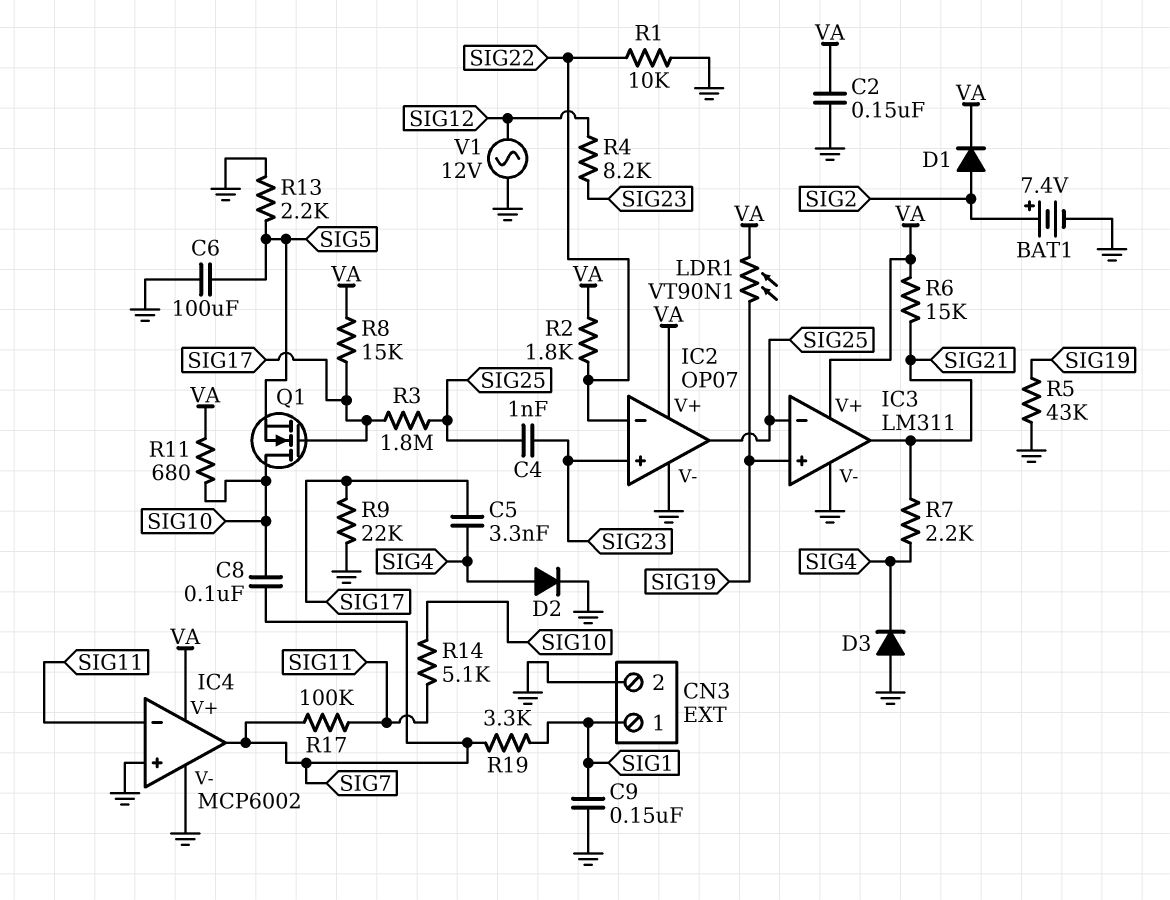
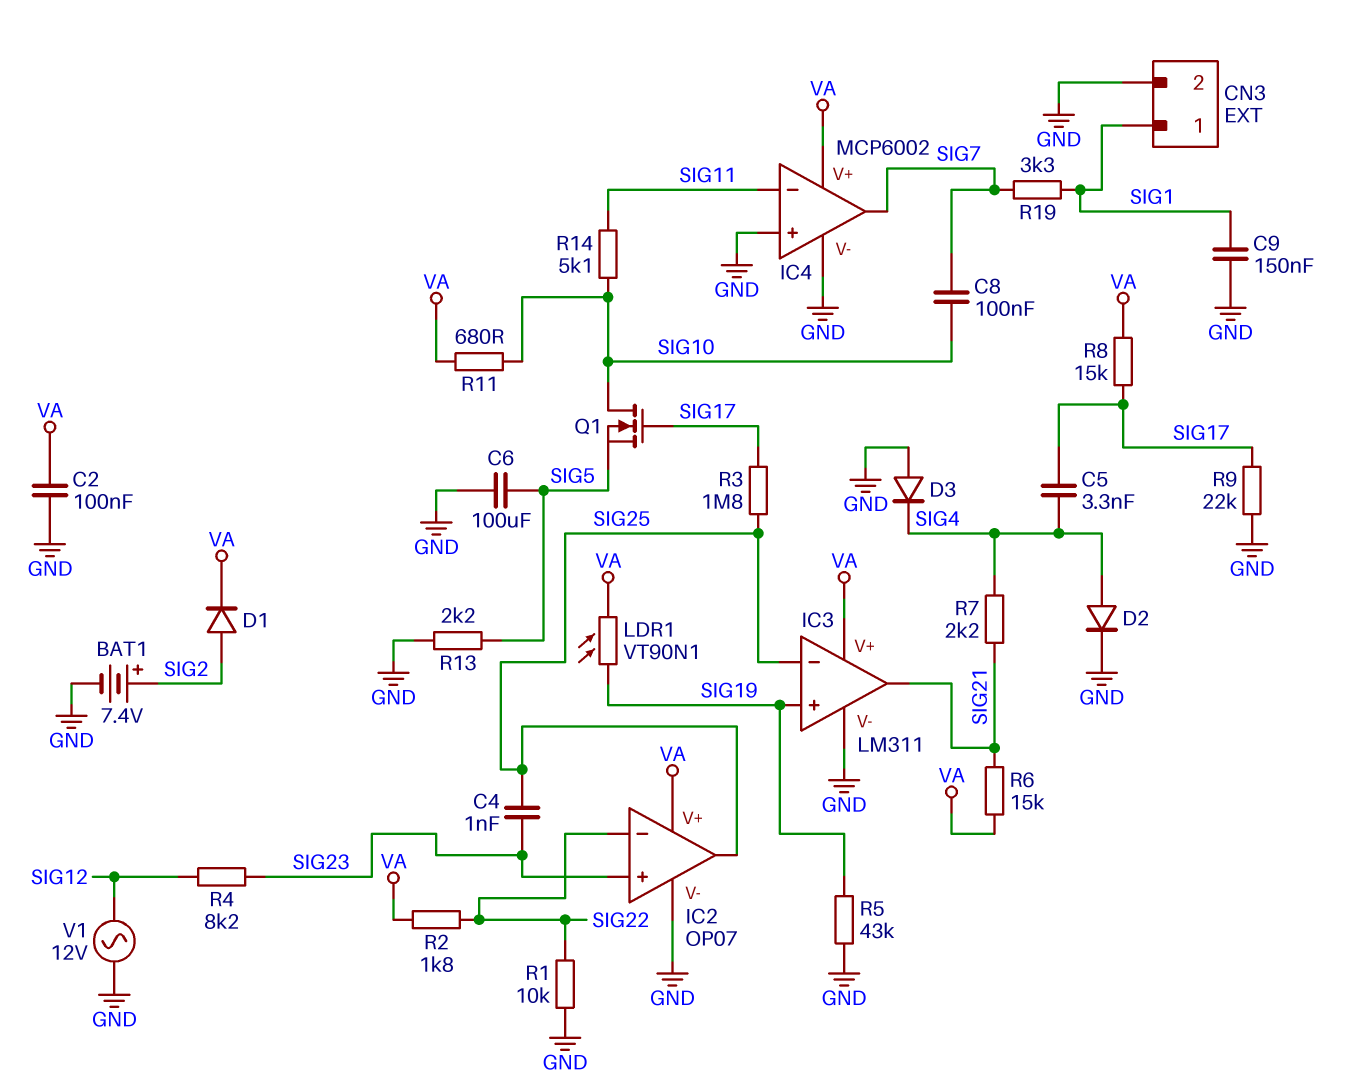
C2: 150nF (GND, VA) -> 100nF (GND, VA)
R17: 100k (SIG7, SIG11) -> none

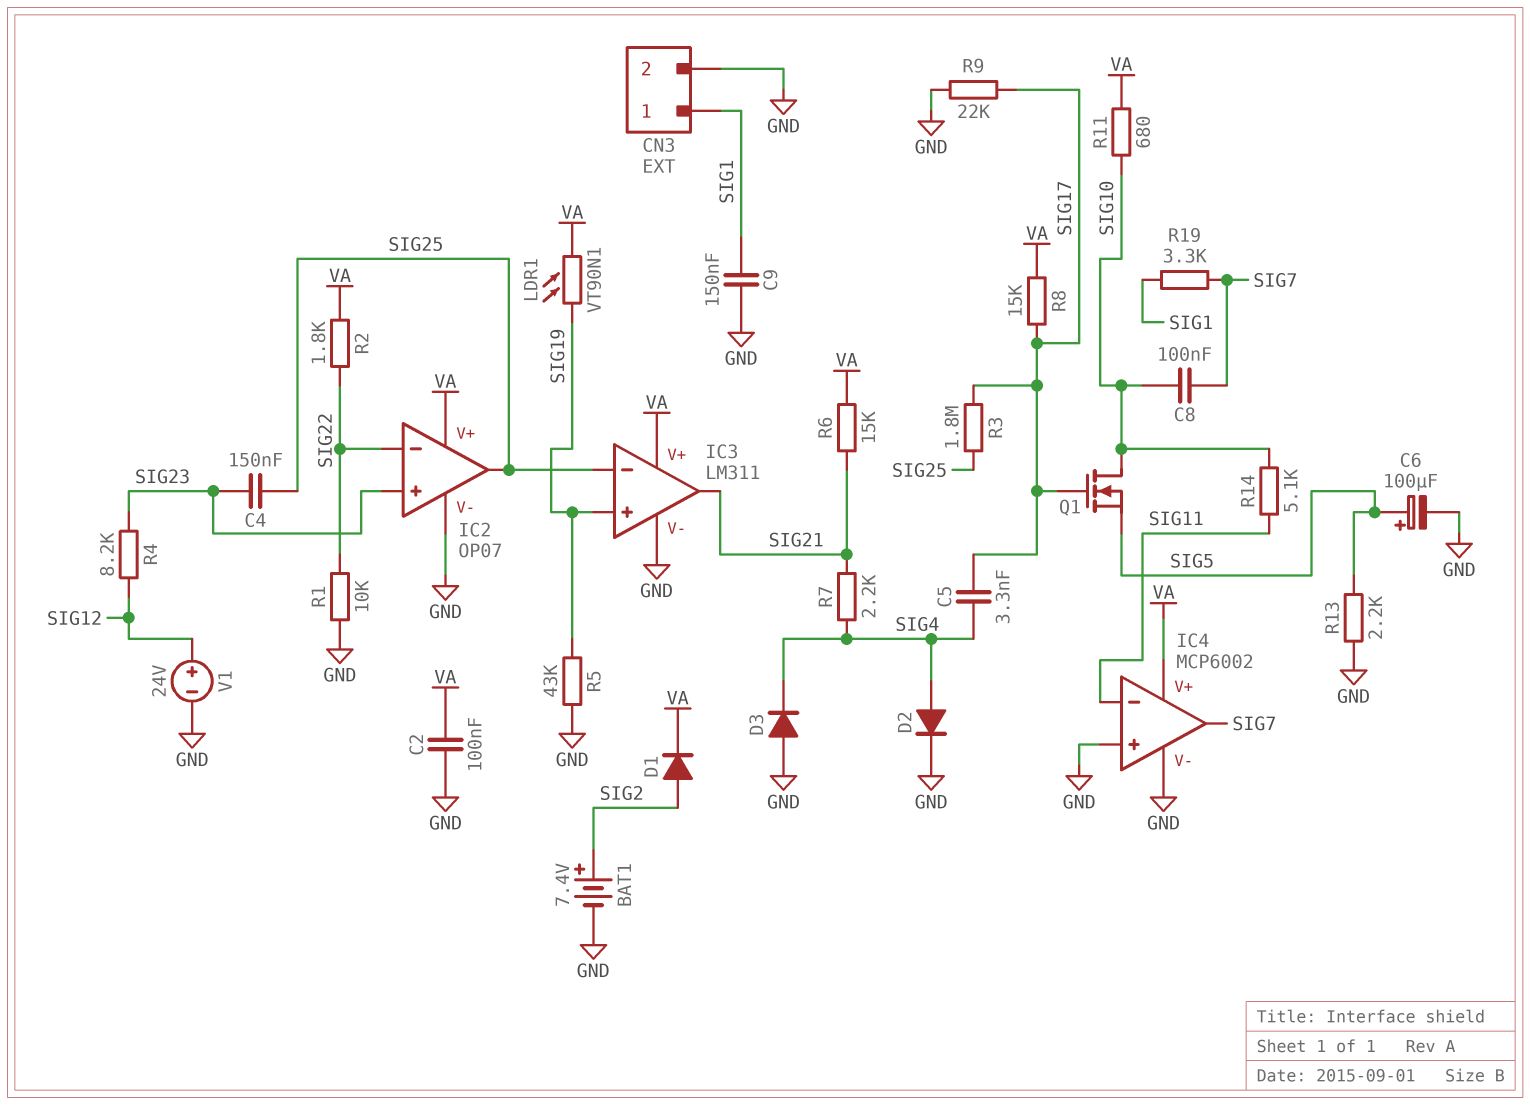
C4: 1nF (SIG23, SIG25) -> 150nF (SIG23, SIG25)
C6: 100uF (GND, SIG5) -> 100uF (plus SIG5, minus GND)
V1: AC 12V (GND, SIG12) -> 24V (plus SIG12, minus GND)

